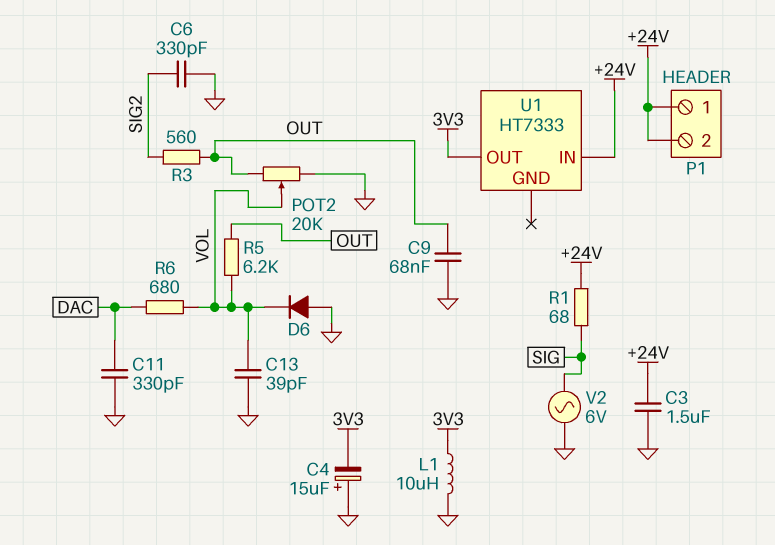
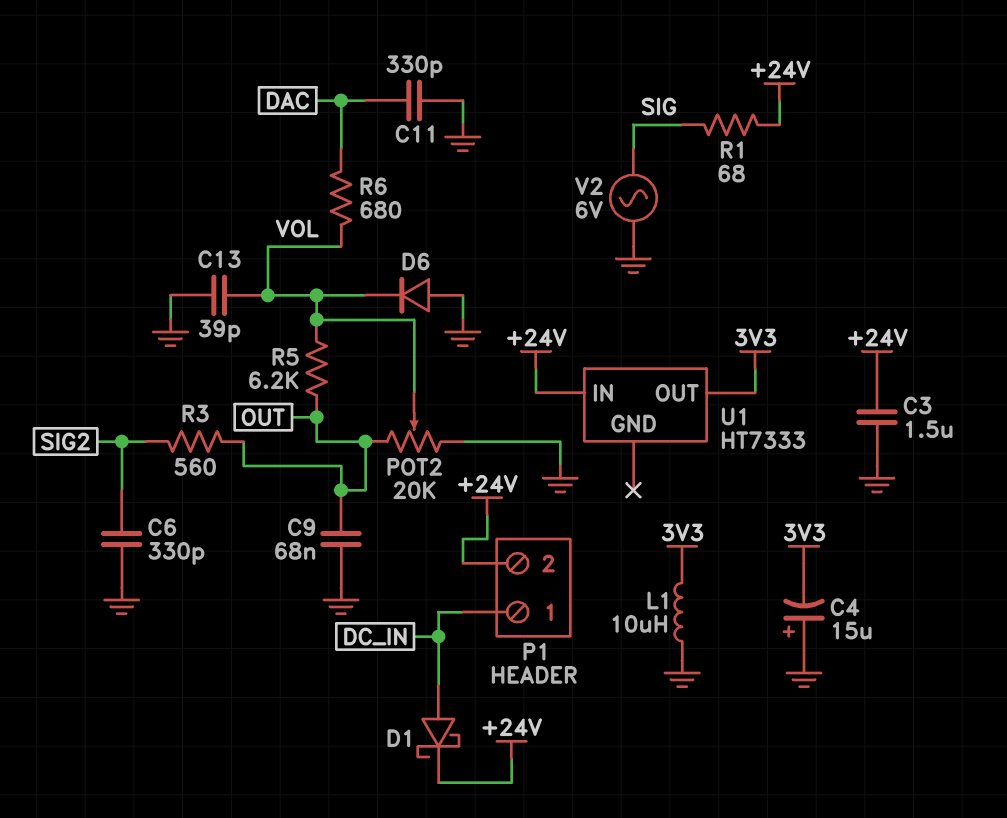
D1: none -> schottky (A DC_IN, K +24V)
P1 pin 1: +24V -> DC_IN

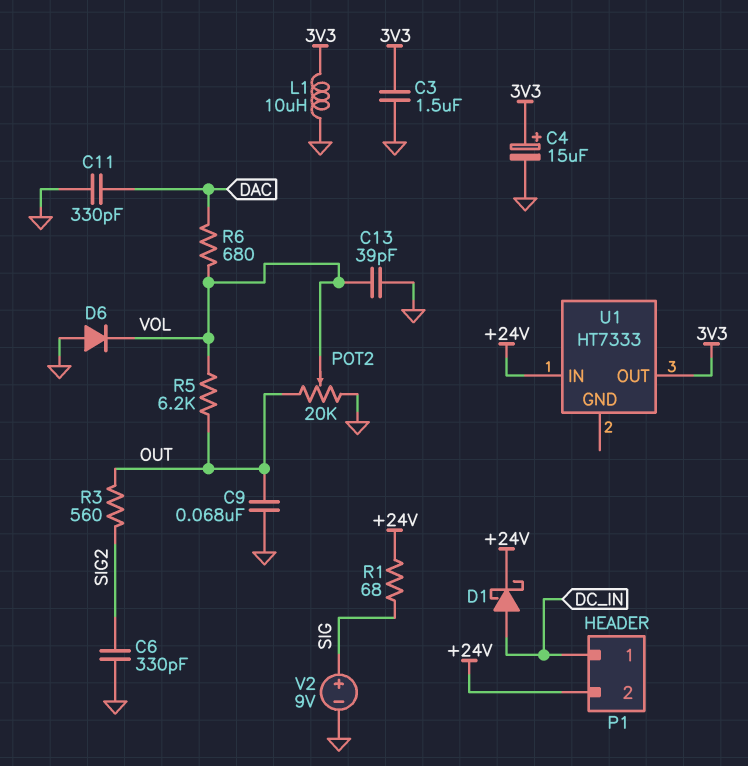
C3: 1.5uF (+24V, GND) -> 1.5uF (3V3, GND)
C4: 15uF (plus GND, minus 3V3) -> 15uF (plus 3V3, minus GND)
V2: AC 6V (GND, SIG) -> 9V (plus SIG, minus GND)

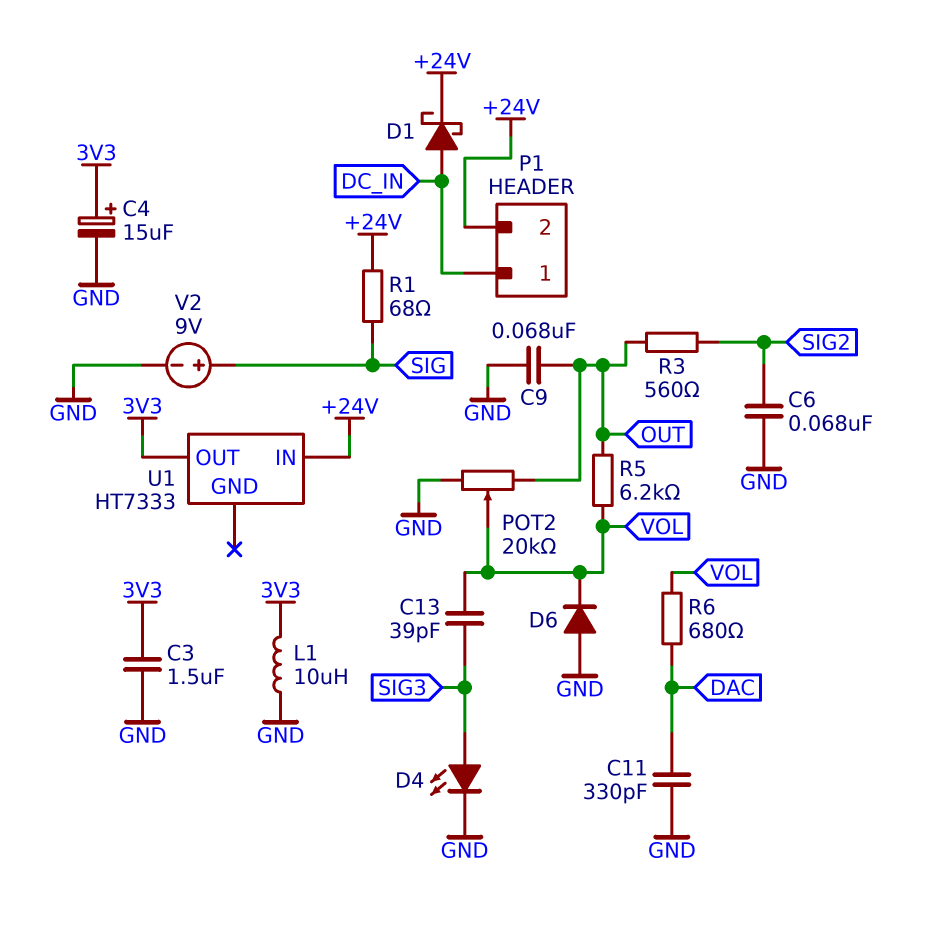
C6: 330pF (GND, SIG2) -> 68nF (GND, SIG2)
C13: 39pF (GND, VOL) -> 39pF (SIG3, VOL)
D4: none -> LED (A SIG3, K GND)

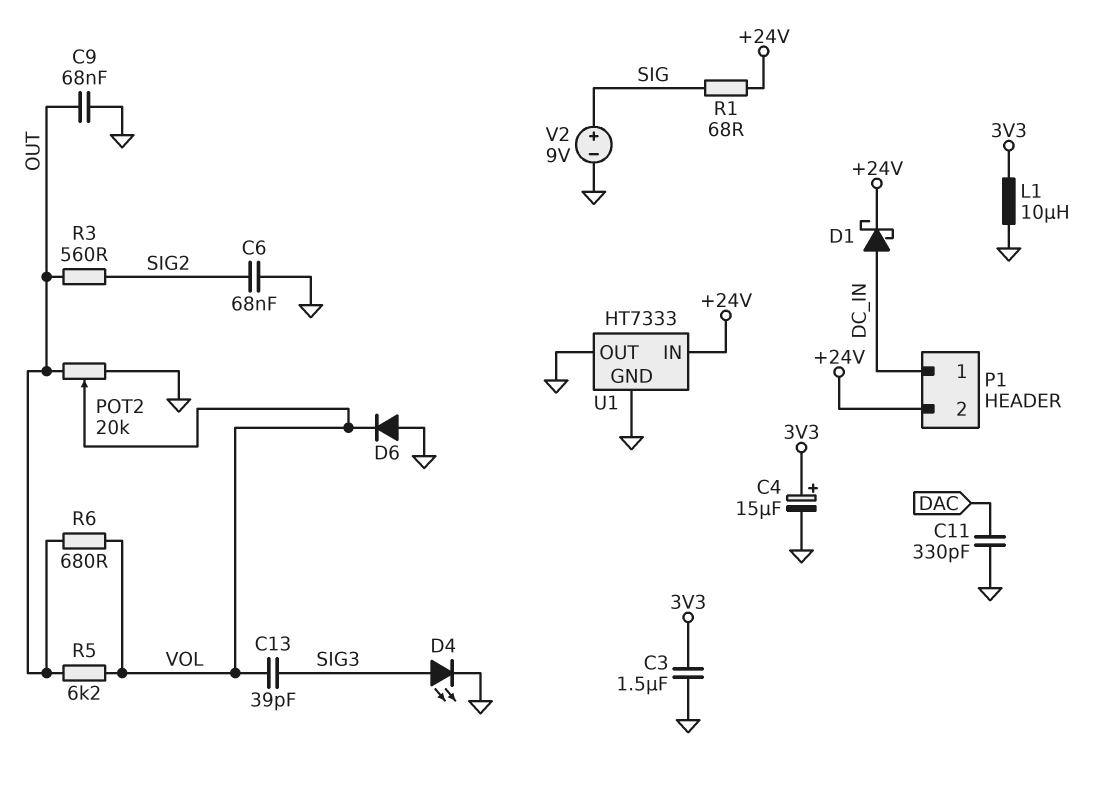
R6: 680 (DAC, VOL) -> 680 (OUT, VOL)
U1 pin GND: none -> GND
U1 pin OUT: 3V3 -> GND

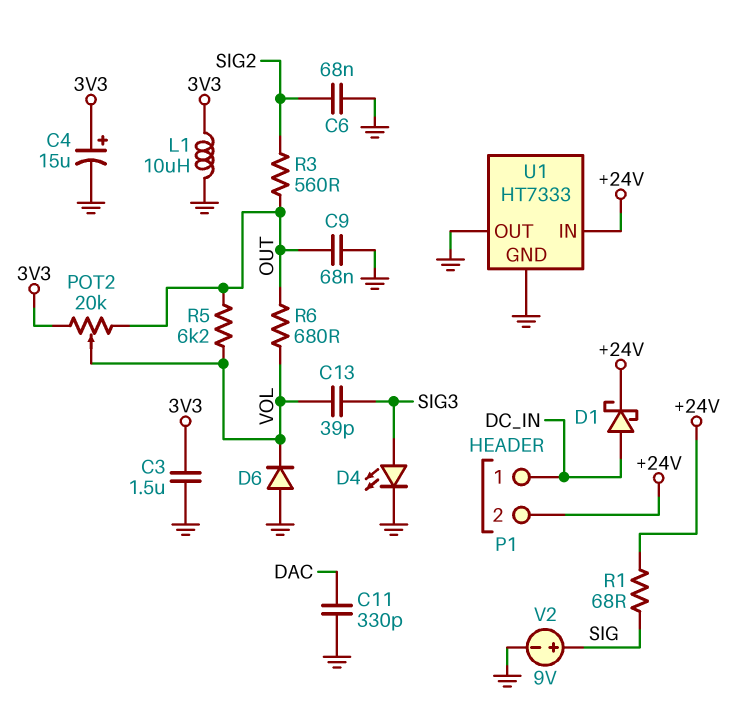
POT2: 20k (GND, OUT, wiper VOL) -> 20k (3V3, OUT, wiper VOL)

